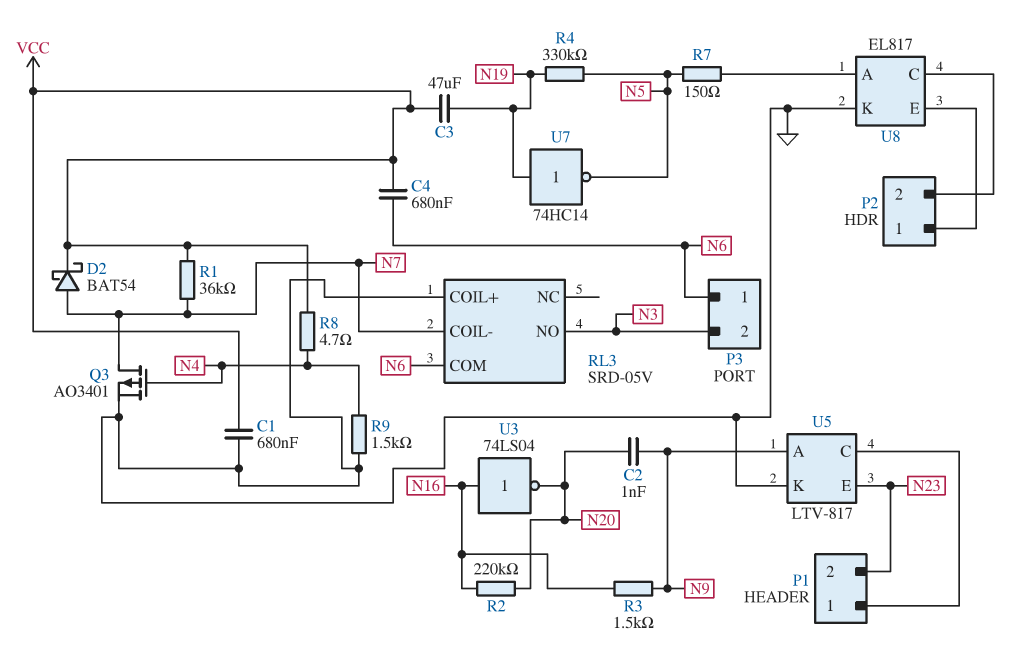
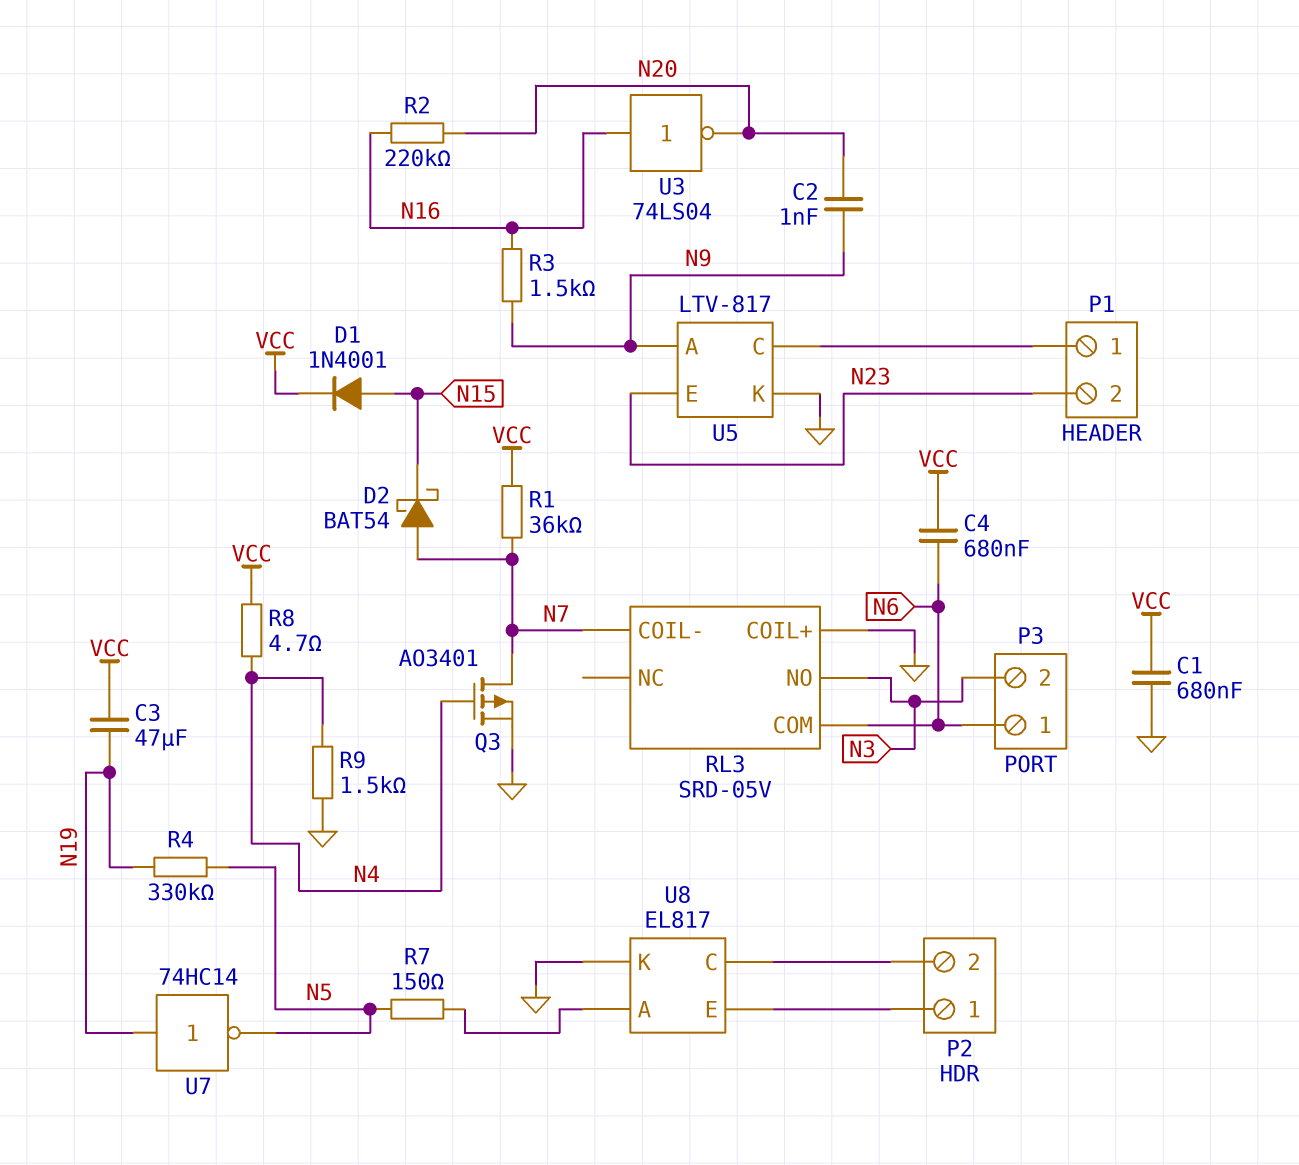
D1: none -> diode 1N4001 (A N15, K VCC)
D2: schottky BAT54 (A N7, K VCC) -> schottky BAT54 (A N7, K N15)

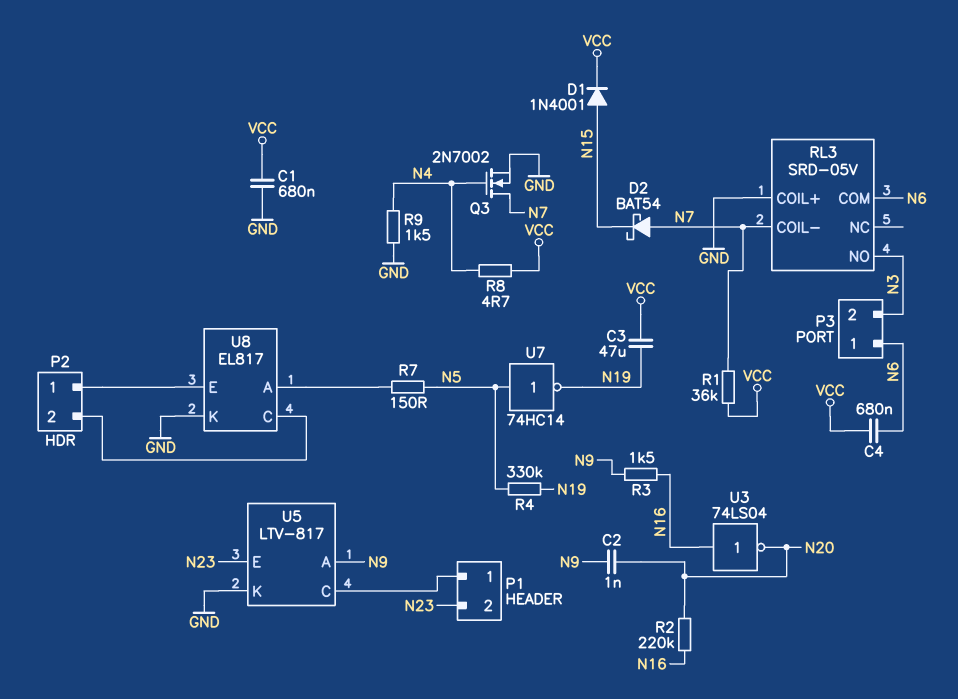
Q3: PMOS AO3401 (G N4, D N7, S GND) -> NMOS 2N7002 (G N4, D N7, S GND)
U7: NOT 74HC14 (in N19, out N5) -> NOT 74HC14 (in N5, out N19)

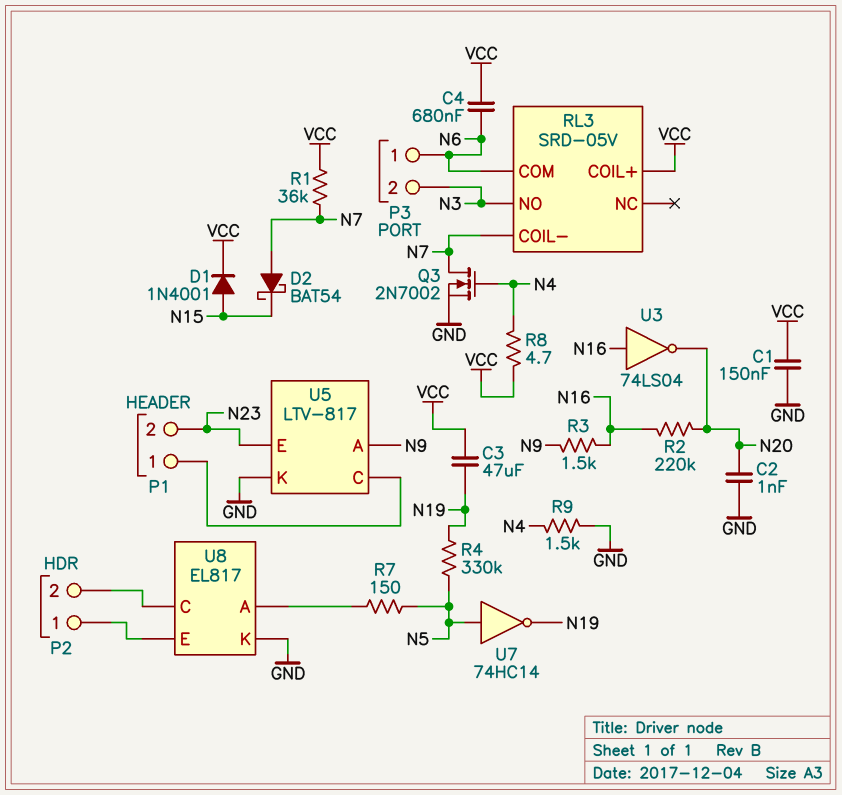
C1: 680nF (GND, VCC) -> 150nF (GND, VCC)
C2: 1nF (N9, N20) -> 1nF (GND, N20)
RL3 pin COIL+: GND -> VCC

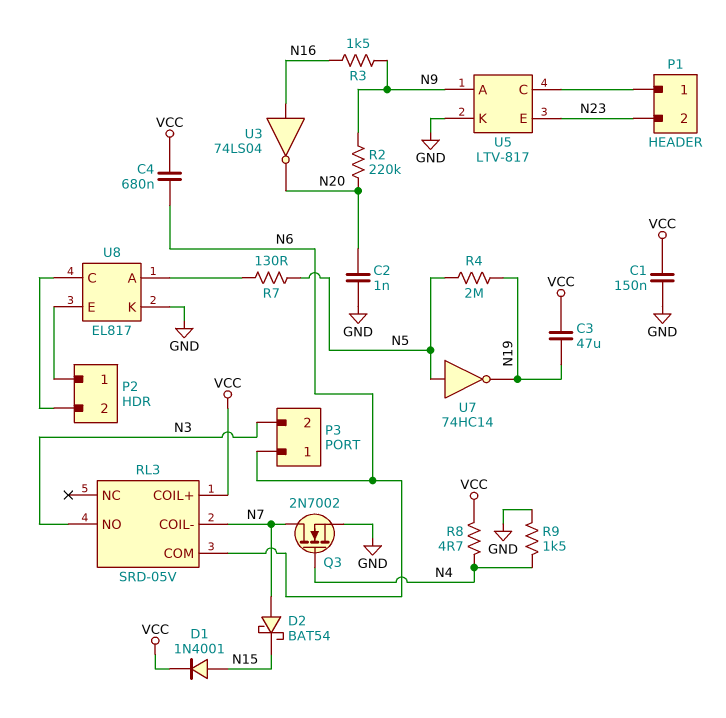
R1: 36k (N7, VCC) -> none
R2: 220k (N16, N20) -> 220k (N9, N20)
R4: 330k (N5, N19) -> 2M (N5, N19)
R7: 150 (N5, U8/A) -> 130 (N5, U8/A)

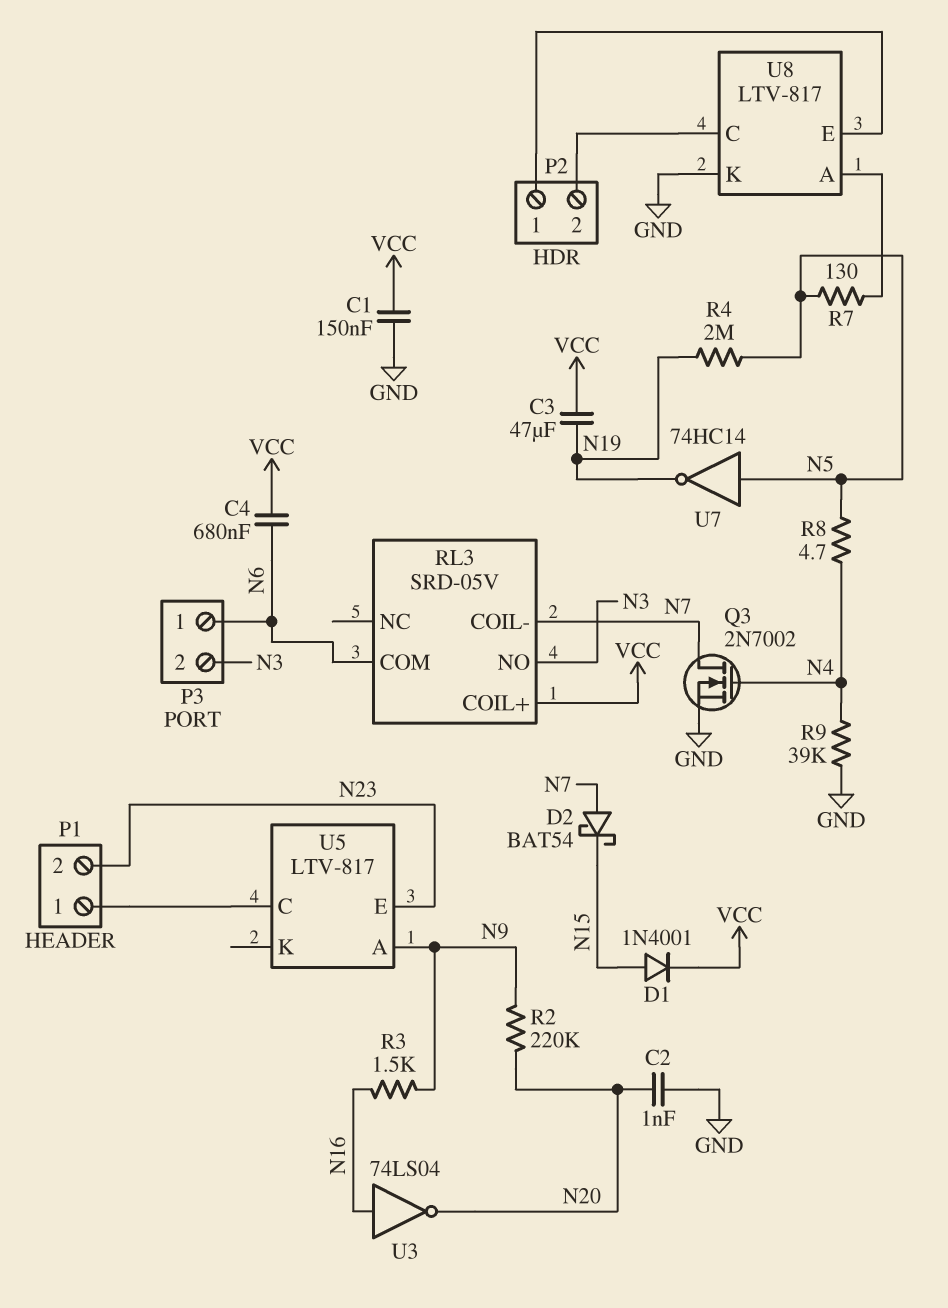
R8: 4.7 (N4, VCC) -> 4.7 (N4, N5)
R9: 1.5k (GND, N4) -> 39k (GND, N4)
U5 pin K: GND -> none
U8: EL817 -> LTV-817

